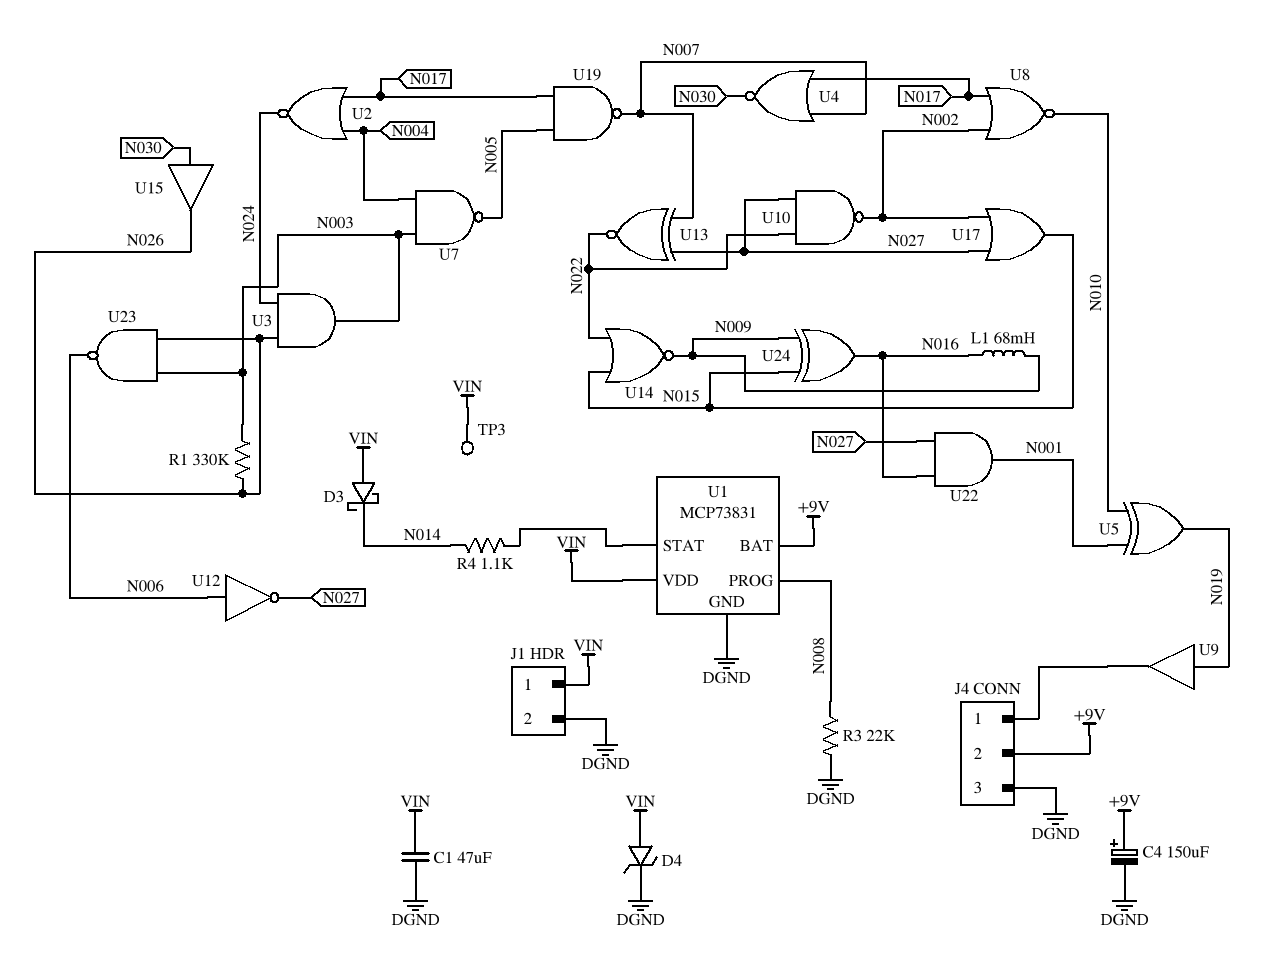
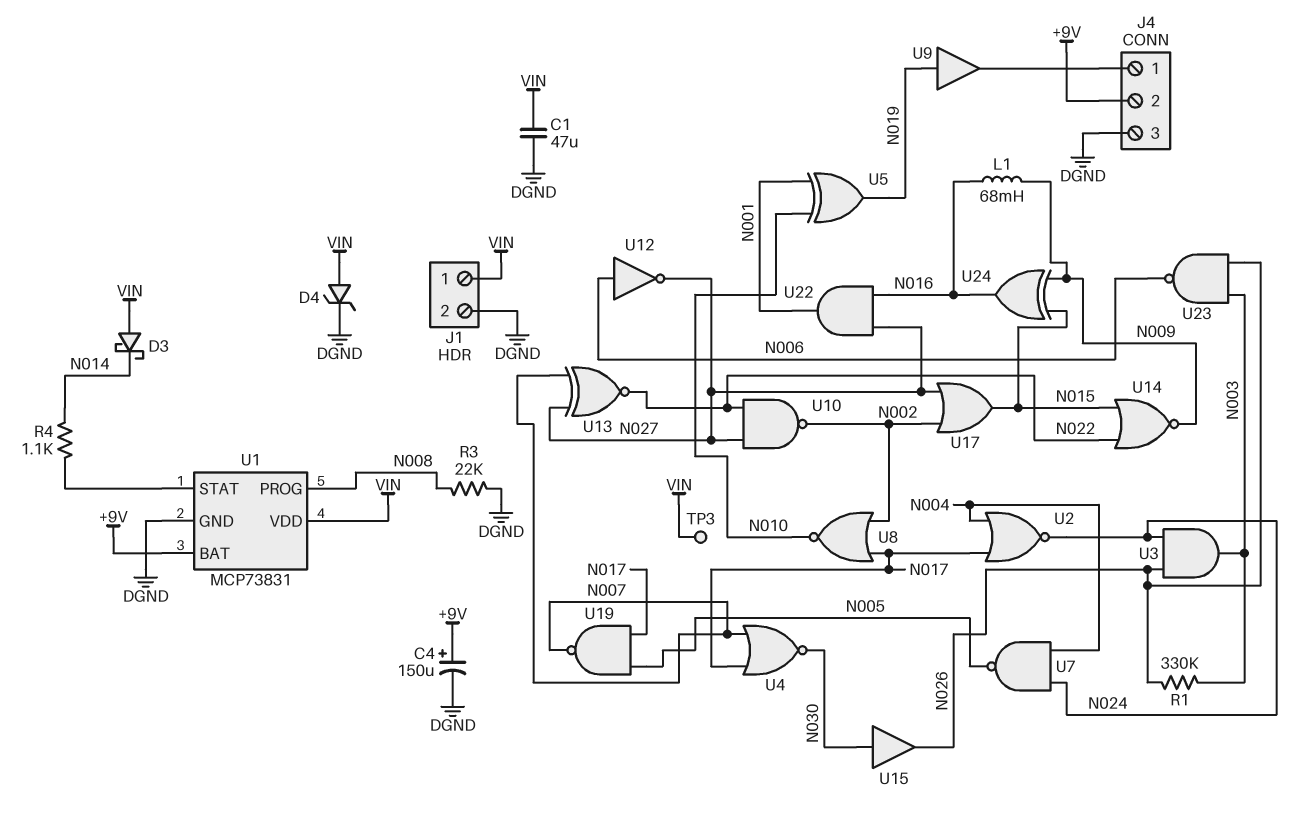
U7: NAND (in N003, in N004, out N005) -> NAND (in N004, in N024, out N005)

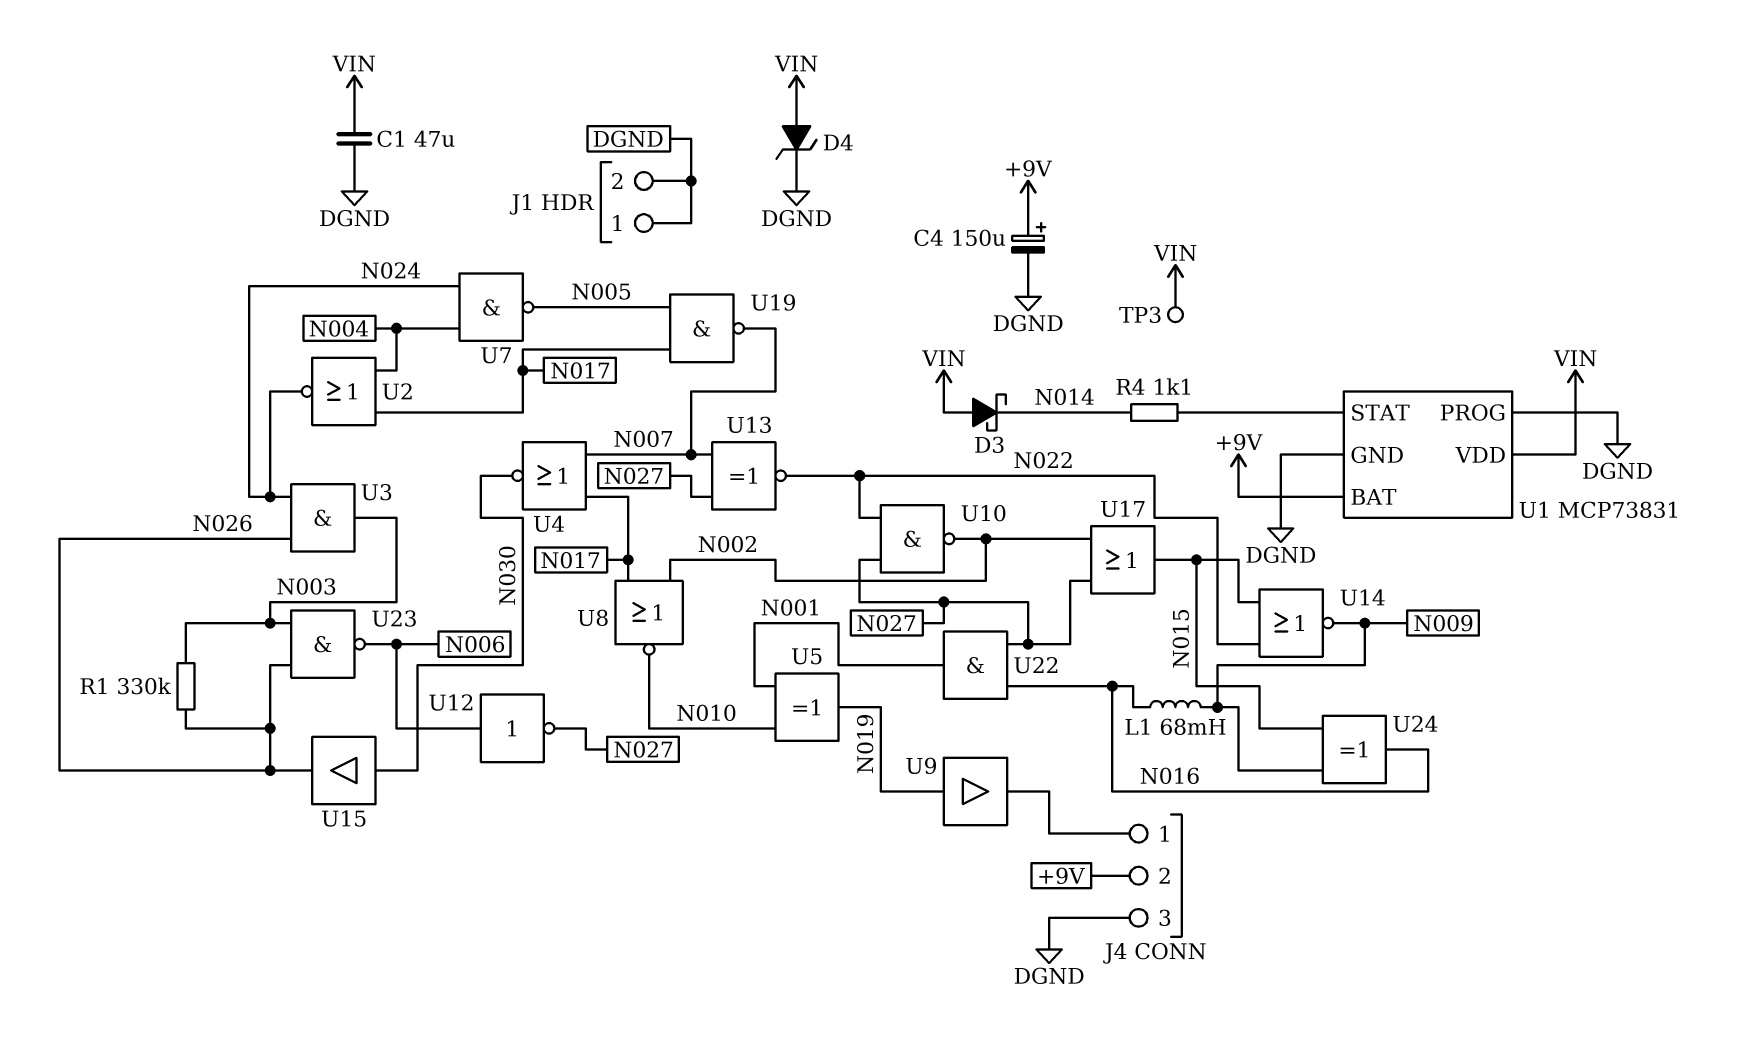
J1 pin 1: VIN -> DGND
R3: 22k (DGND, N008) -> none
U1 pin PROG: N008 -> DGND

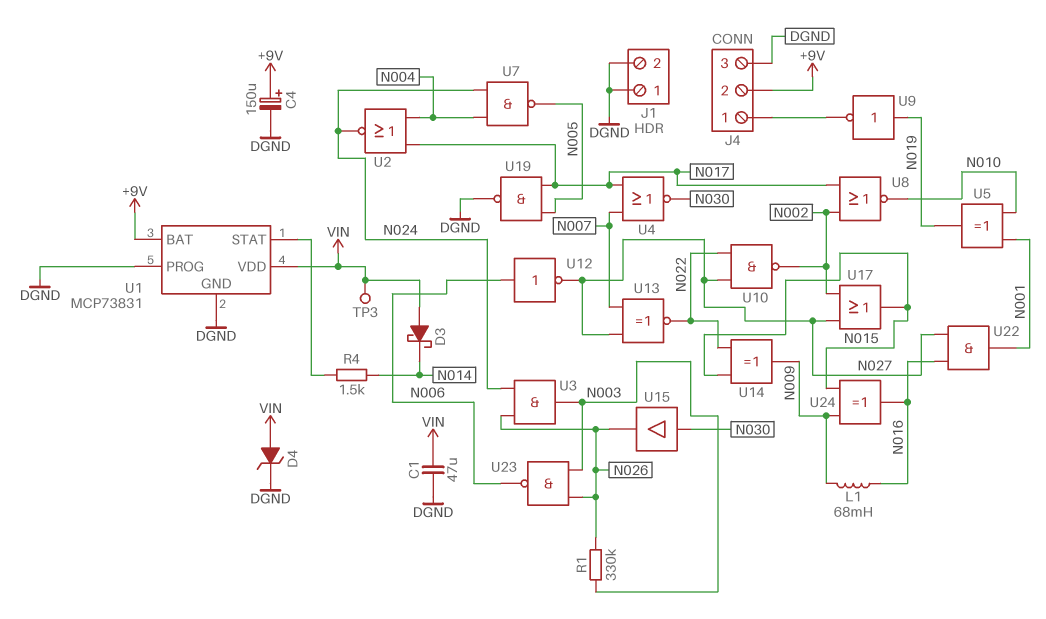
R4: 1.1k (N014, U1/STAT) -> 1.5k (N014, U1/STAT)
U9: buffer (in N019, out J4/1) -> NOT (in N019, out J4/1)
U14: NOR (in N015, in N022, out N009) -> XOR (in N015, in N022, out N009)
U19: NAND (in N005, in N017, out N007) -> NAND (in N005, in N017, out DGND)

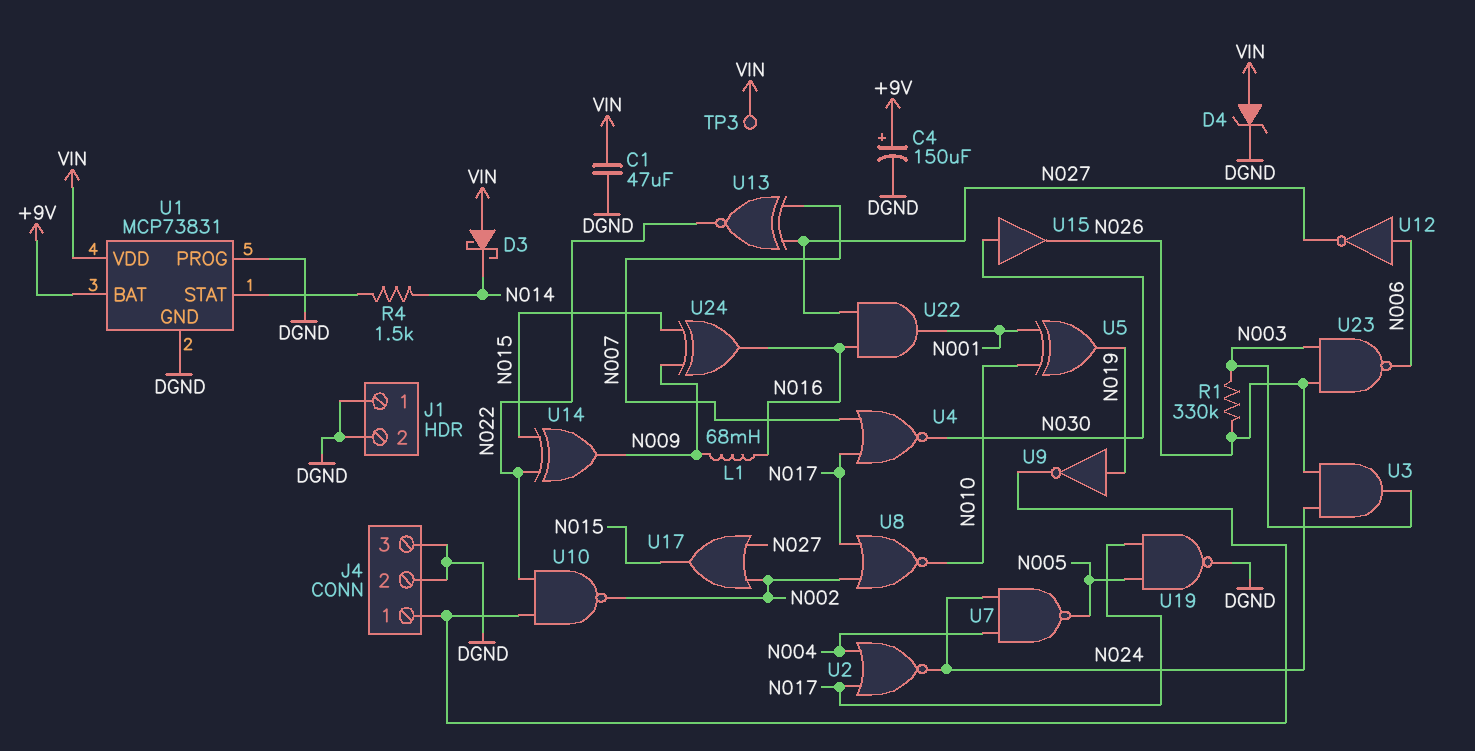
J4 pin 2: +9V -> DGND
U10: NAND (in N022, in N027, out N002) -> NAND (in J4/1, in N022, out N002)

